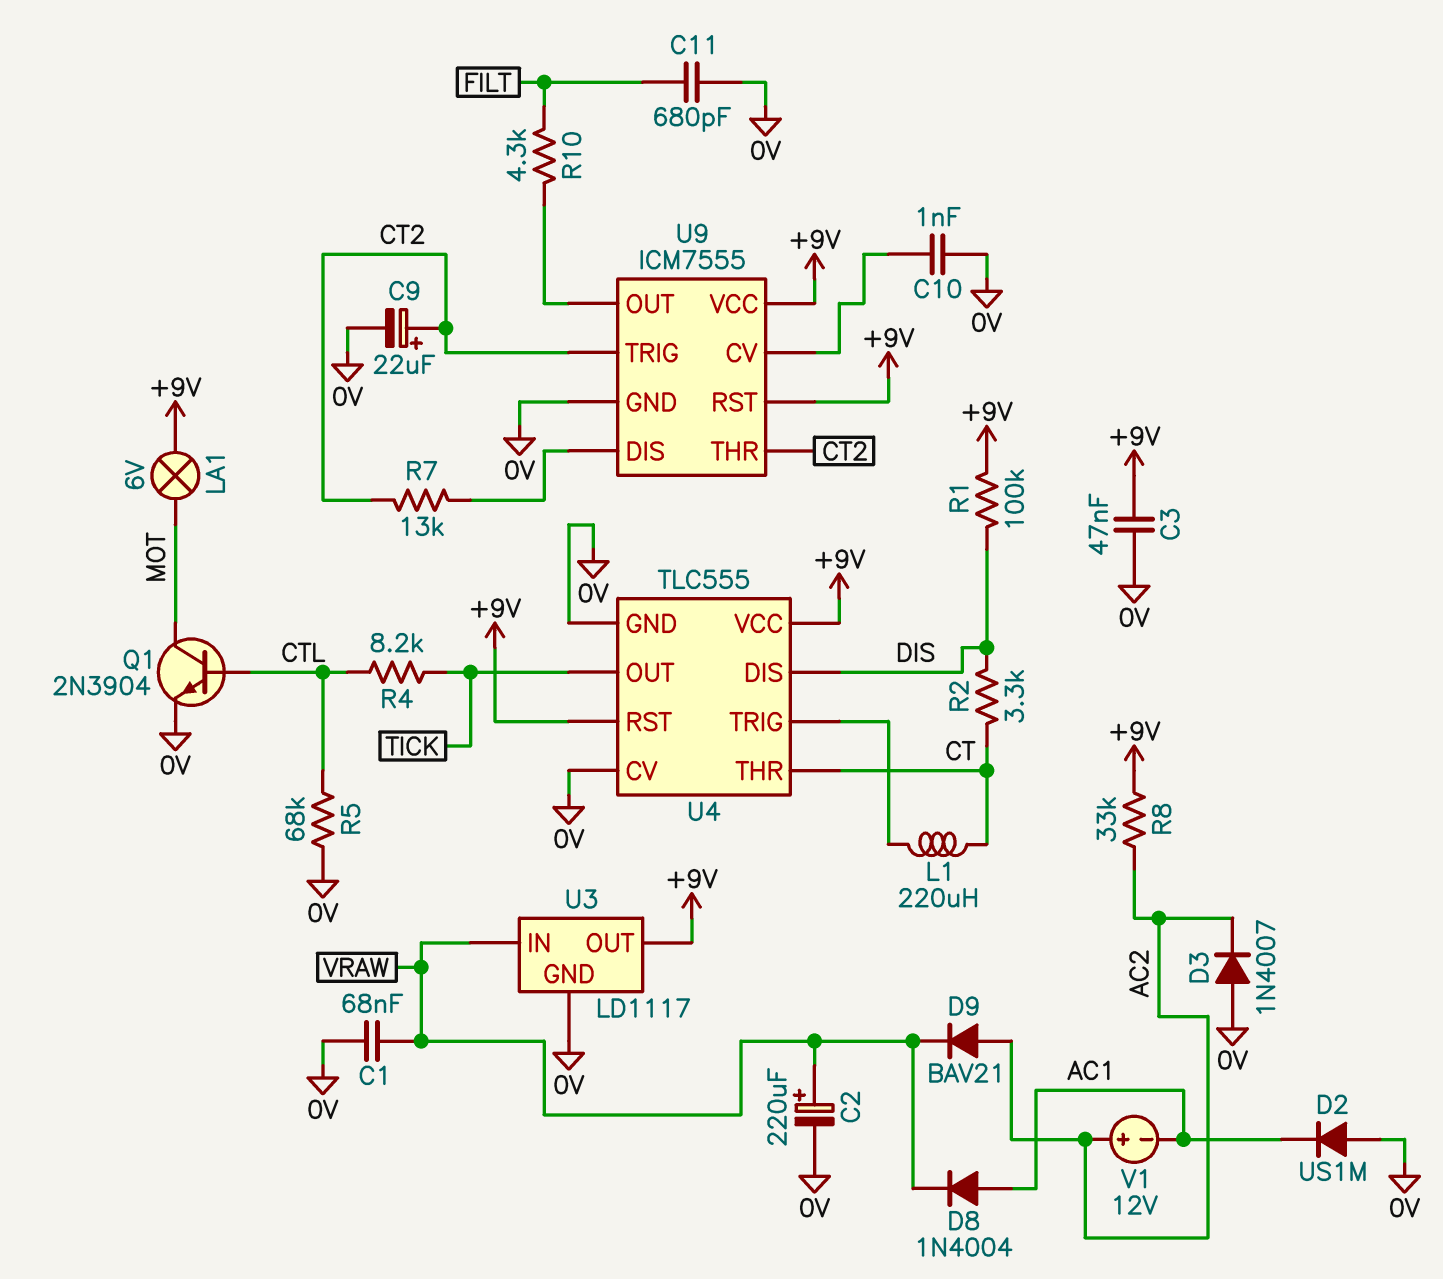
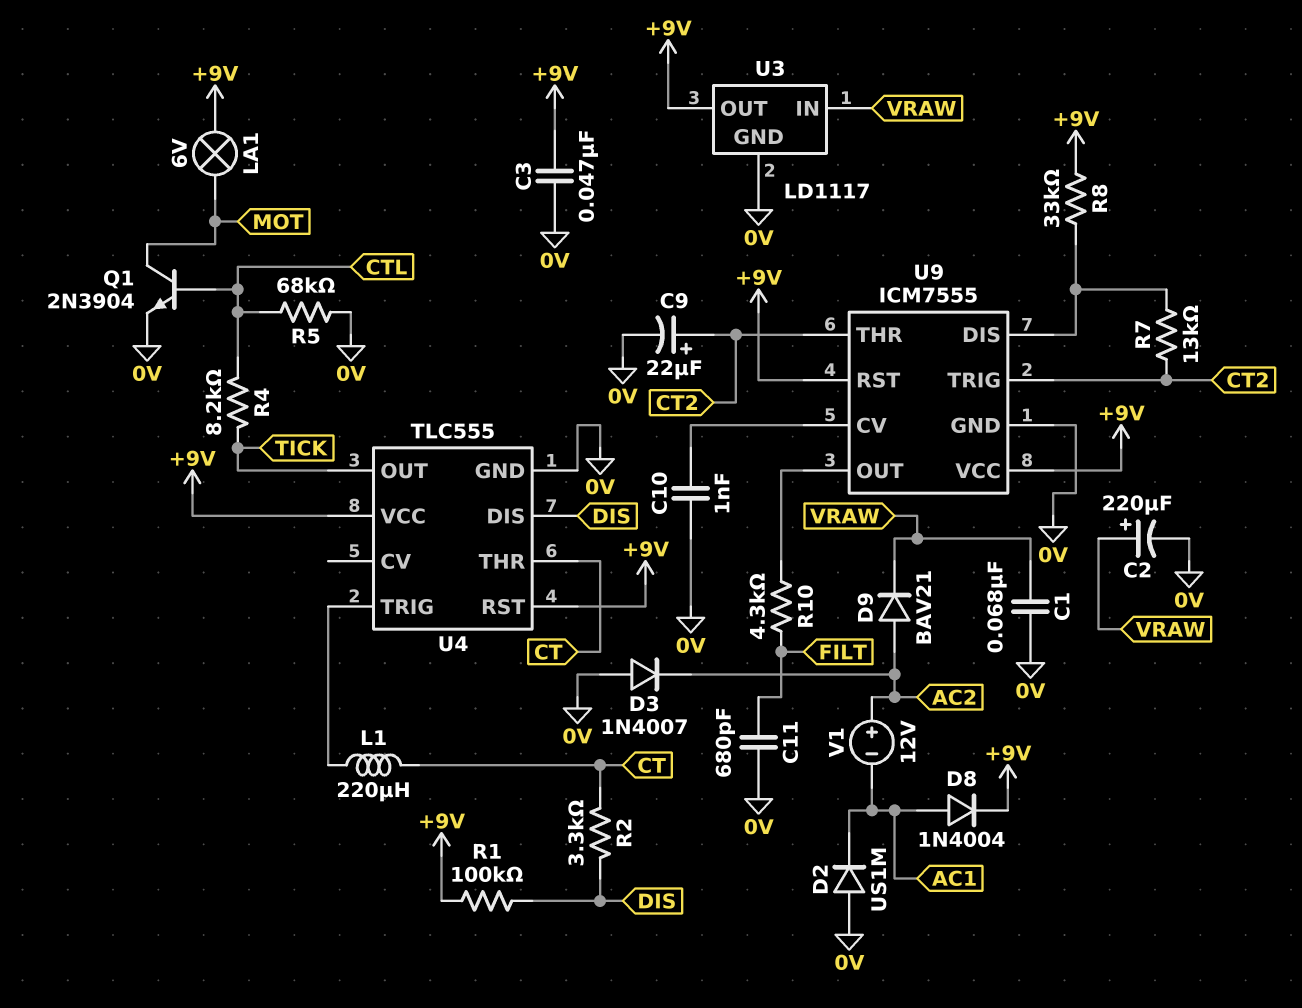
D8: diode 1N4004 (A AC1, K VRAW) -> diode 1N4004 (A AC1, K +9V)
R8: 33k (+9V, AC2) -> 33k (+9V, U9/DIS)
U4 pin CV: 0V -> none

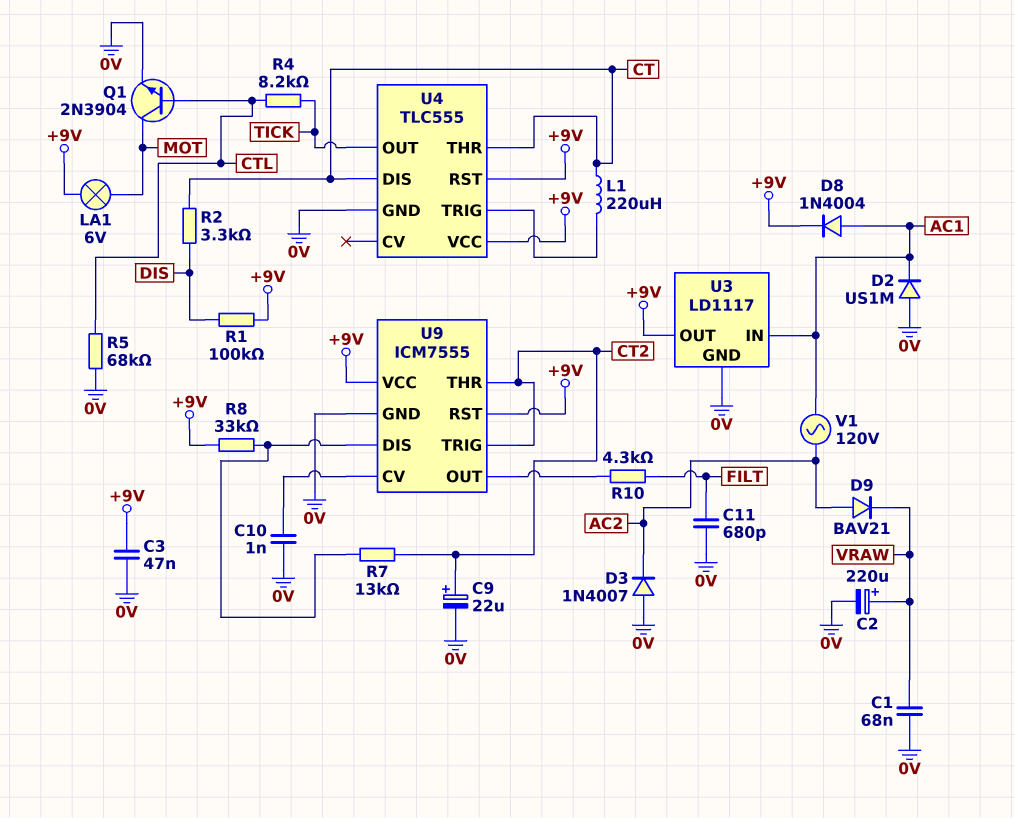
U3 pin IN: VRAW -> AC1
U4 pin DIS: DIS -> CT
V1: 12V (plus AC2, minus AC1) -> AC 120V (AC1, AC2)

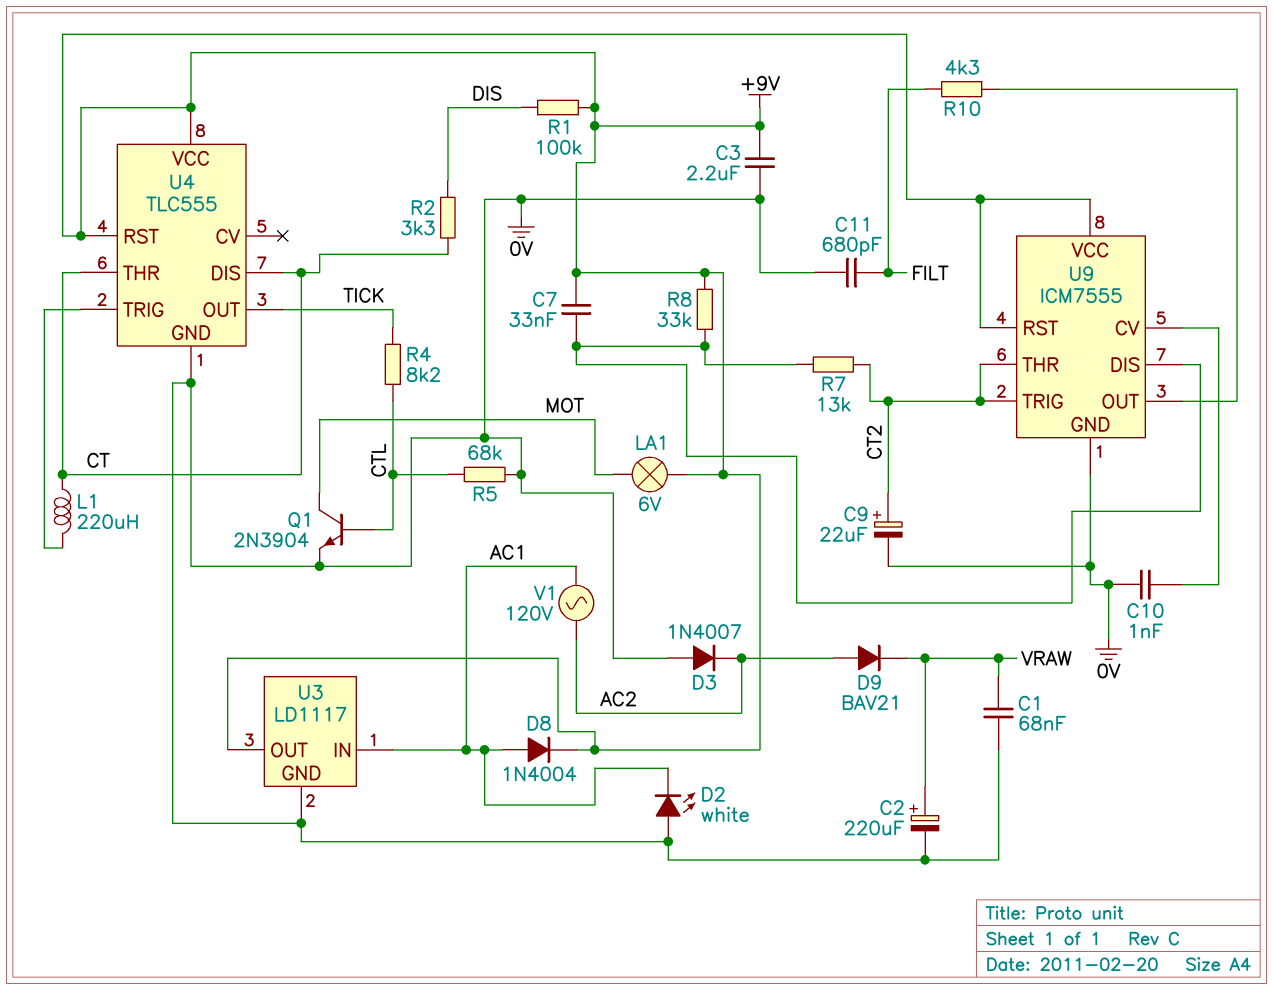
C3: 47nF (+9V, 0V) -> 2.2uF (+9V, 0V)
C7: none -> 33nF (+9V, U9/DIS)
D2: diode US1M (A 0V, K AC1) -> LED white (A 0V, K AC1)

